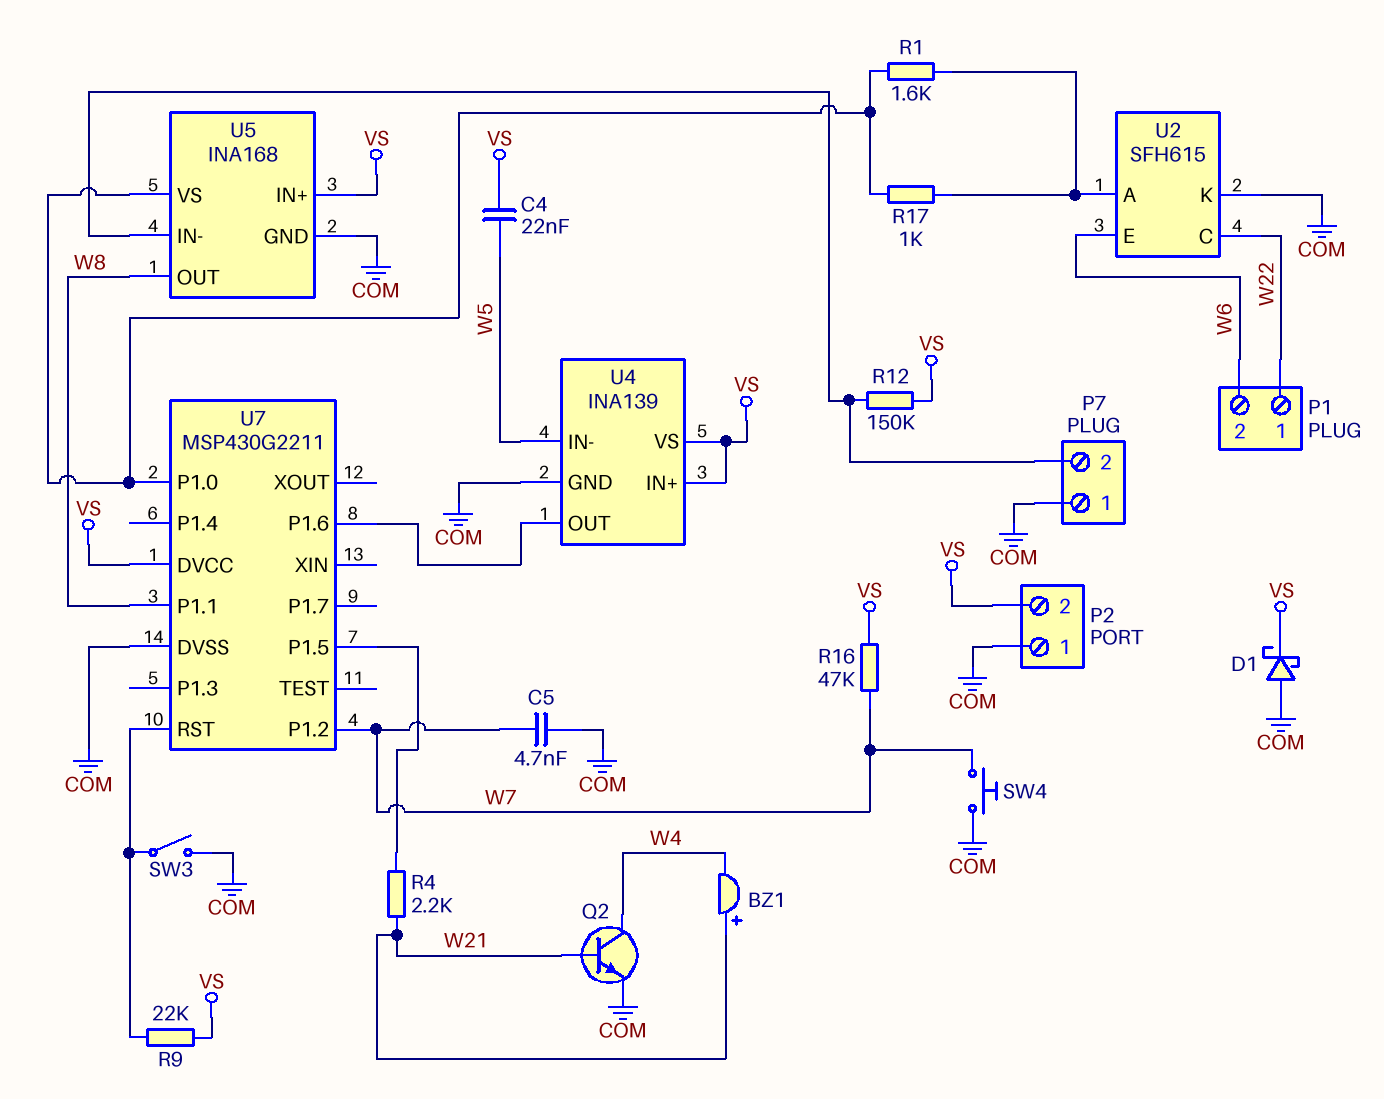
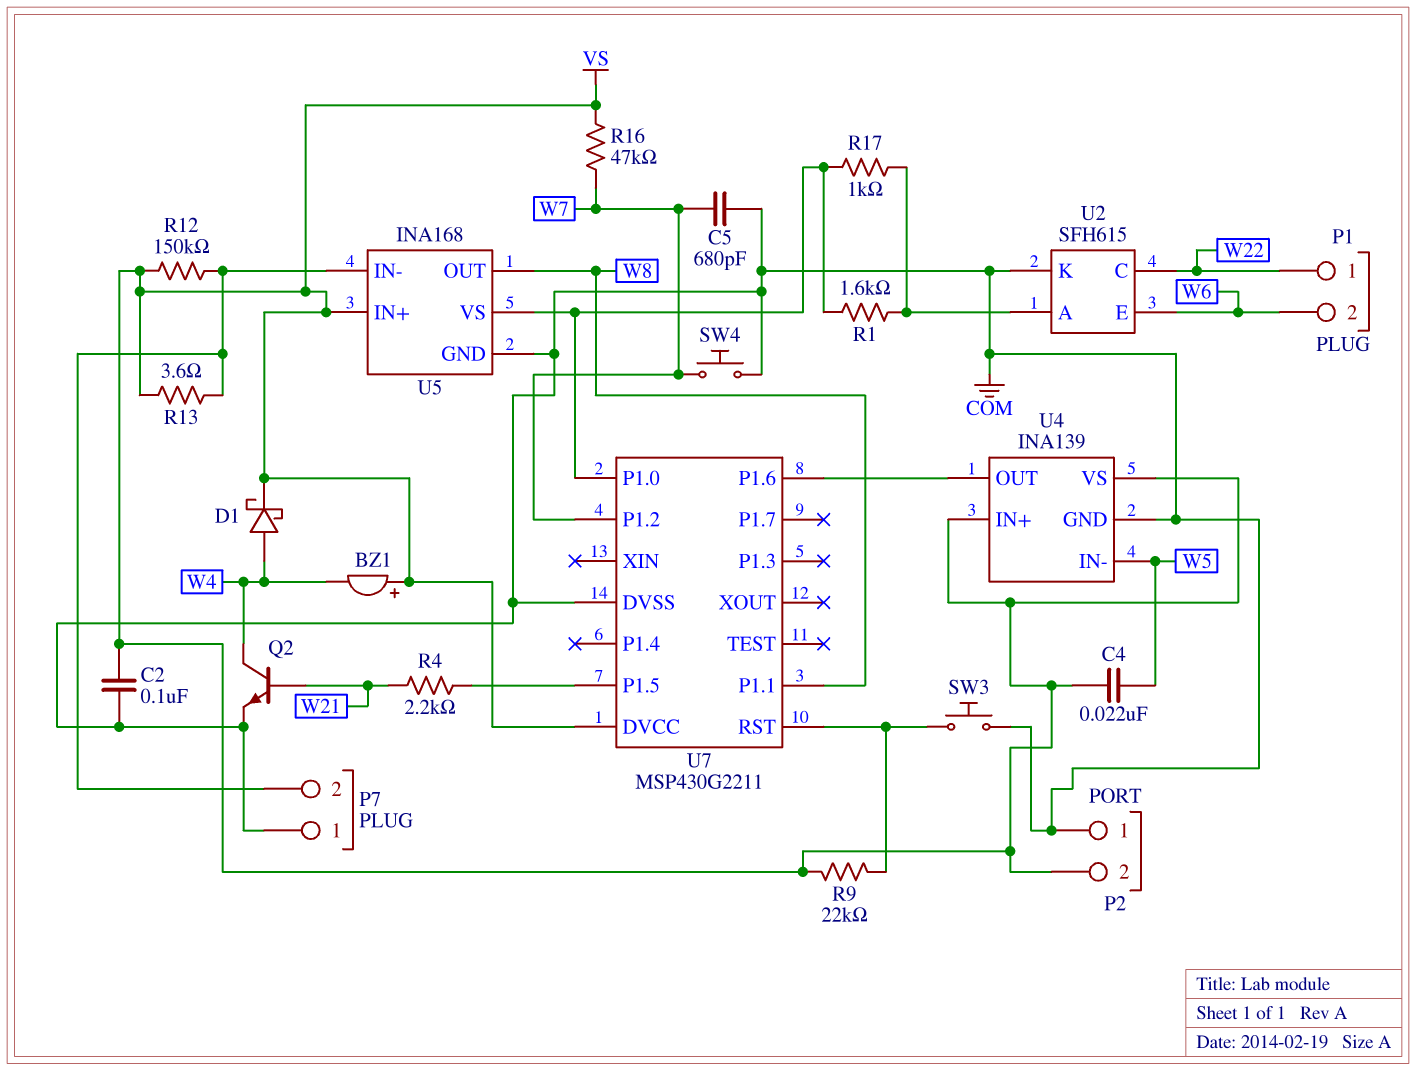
BZ1: buzzer (plus W21, minus W4) -> buzzer (plus VS, minus W4)
C2: none -> 100nF (COM, VS)
C5: 4.7nF (COM, W7) -> 680pF (COM, W7)
D1: schottky (A COM, K VS) -> schottky (A W4, K VS)
R13: none -> 3.6 (P7/2, VS)
SW3: switch (COM, U7/RST) -> button (COM, U7/RST)

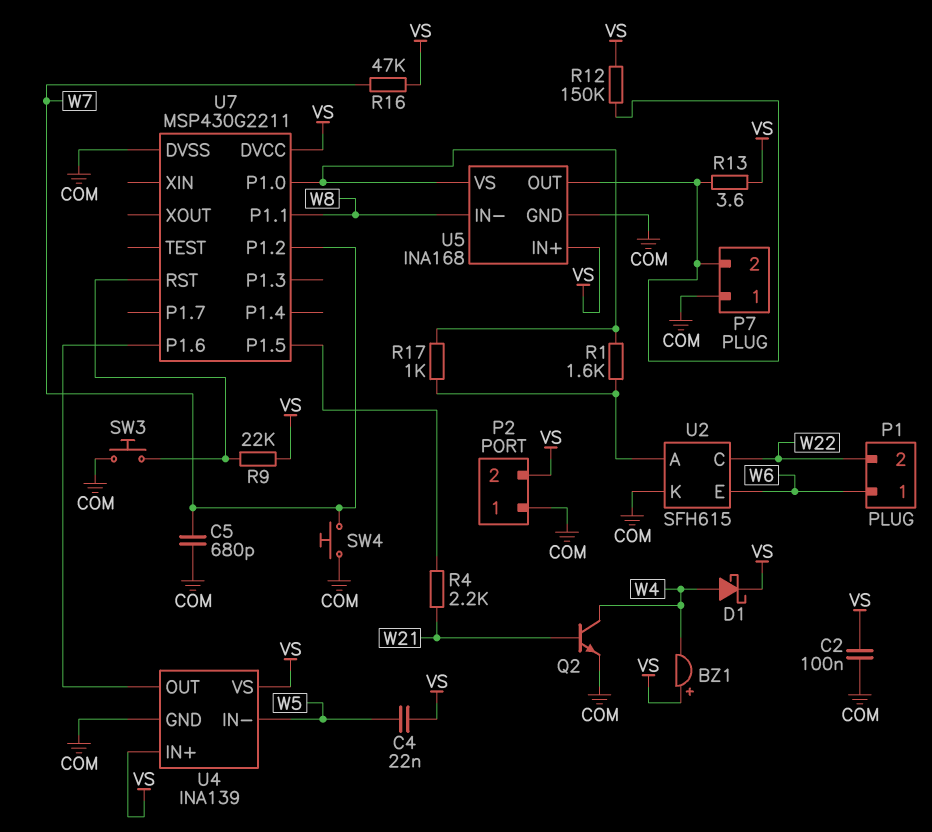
P1 pin 1: W22 -> W6
P1 pin 2: W6 -> W22
U5 pin IN-: P7/2 -> W8
U5 pin OUT: W8 -> P7/2

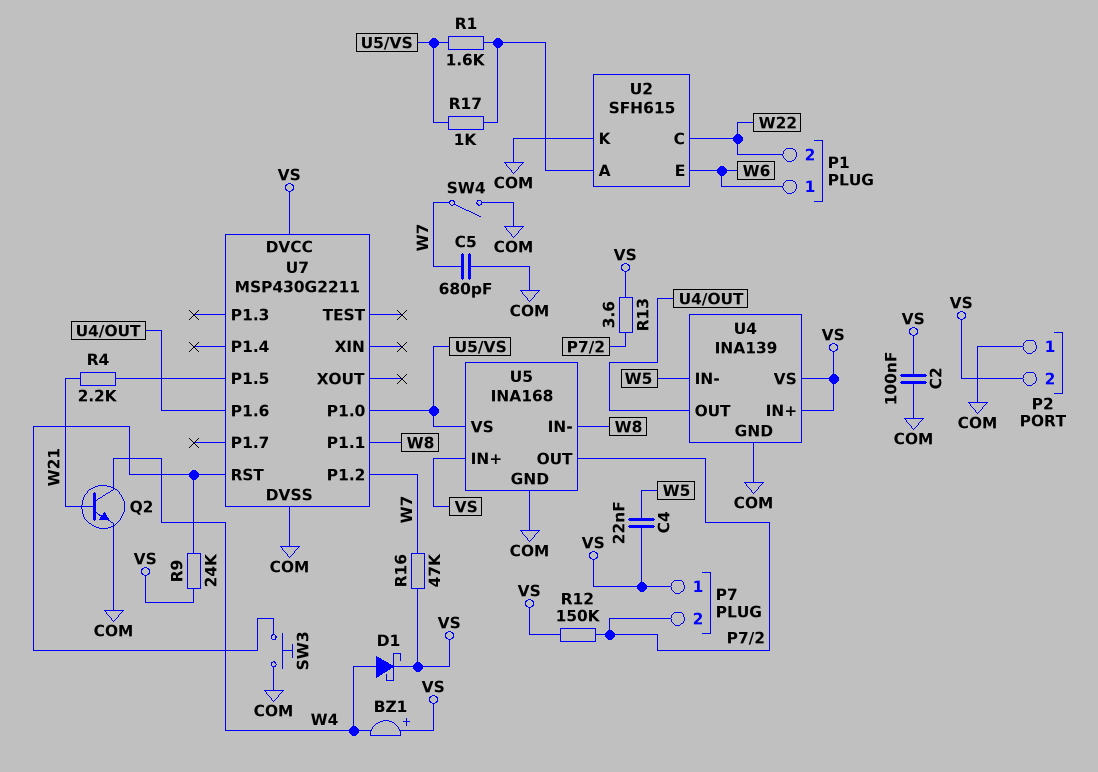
P7 pin 1: COM -> VS
R9: 22k (U7/RST, VS) -> 24k (U7/RST, VS)
SW4: button (COM, W7) -> switch (COM, W7)

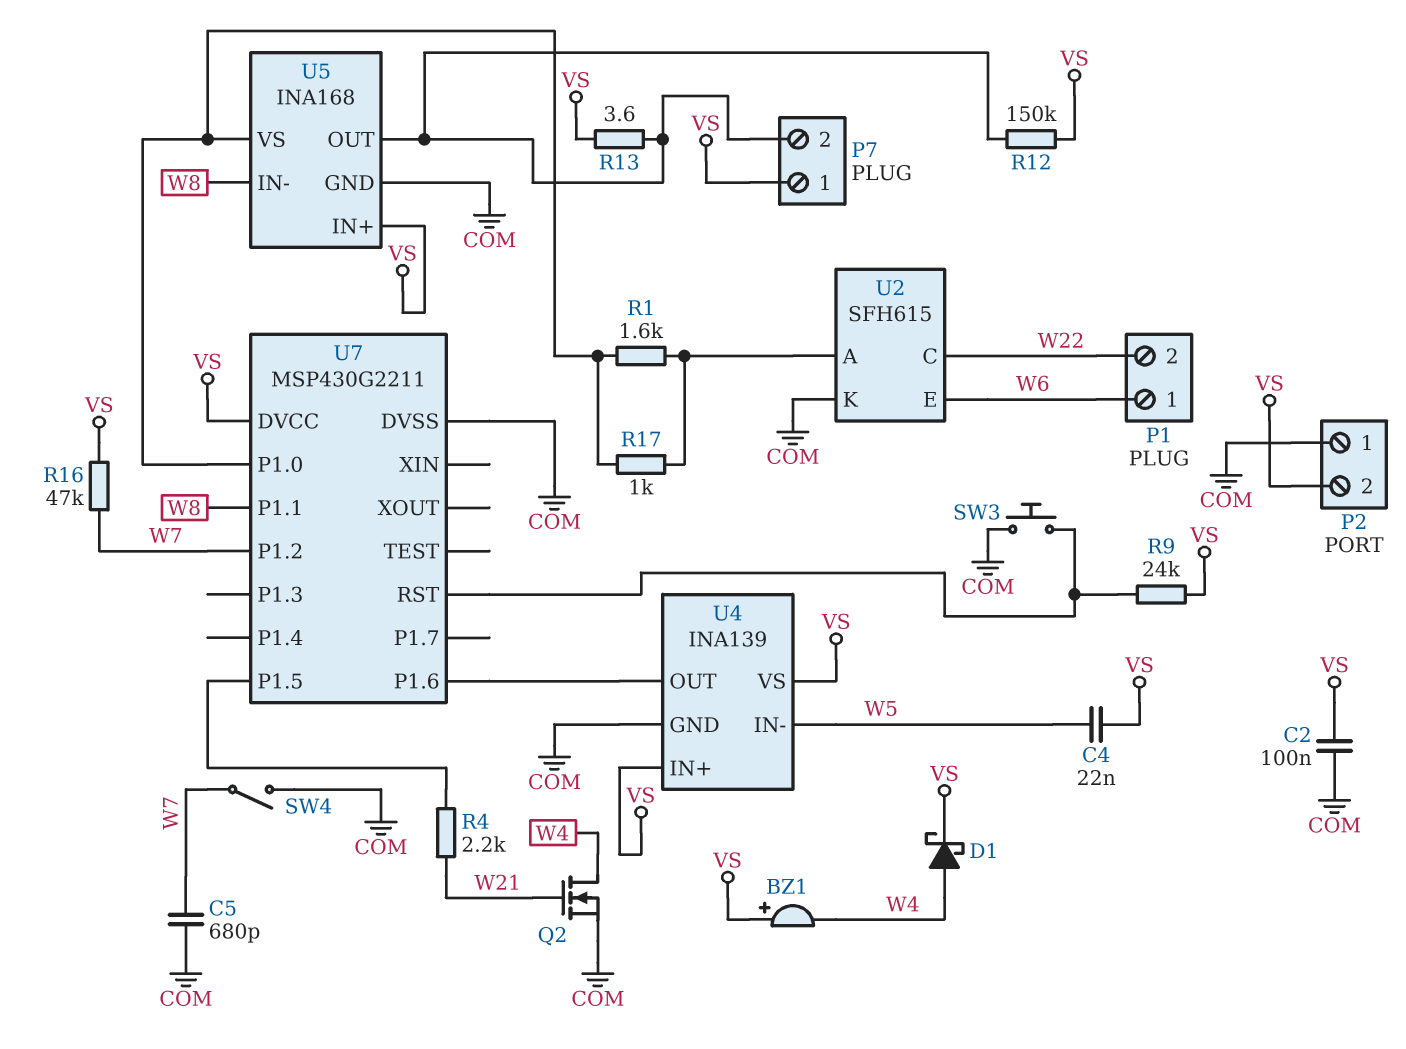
Q2: NPN (B W21, C W4, E COM) -> NMOS (G W21, D W4, S COM)

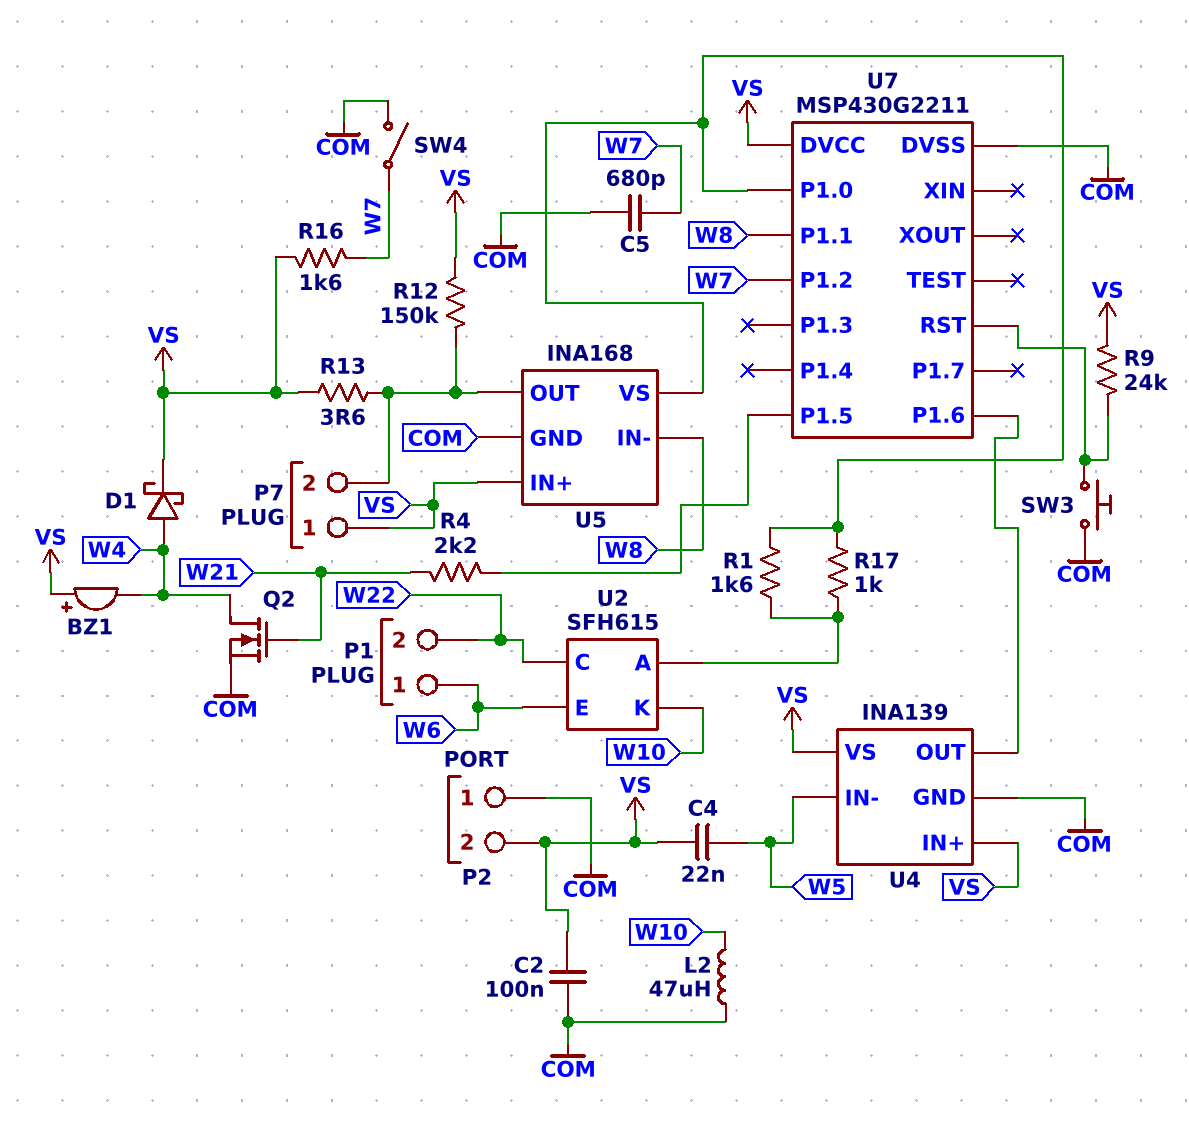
L2: none -> 47uH (COM, W10)
R16: 47k (VS, W7) -> 1.6k (VS, W7)
U2 pin K: COM -> W10

